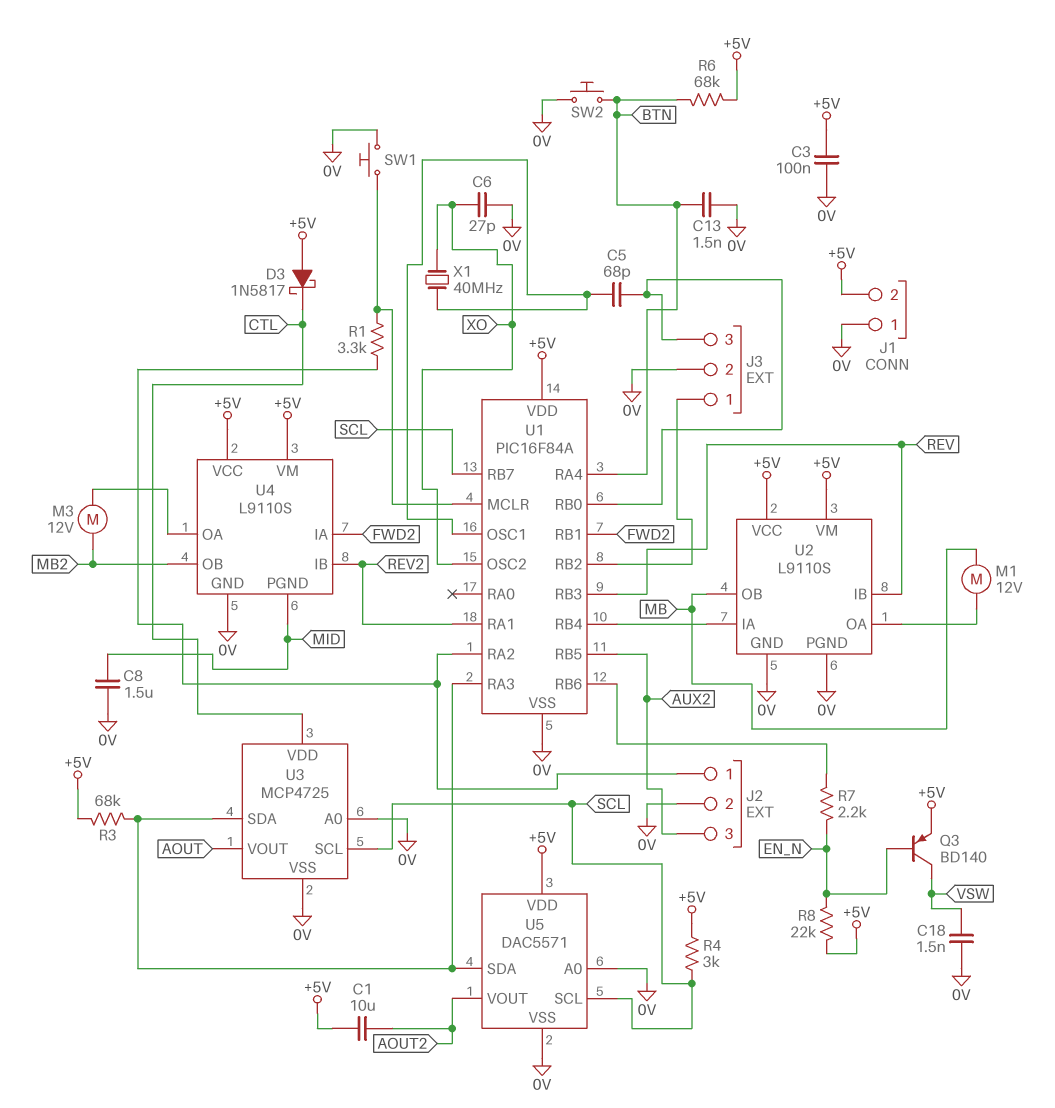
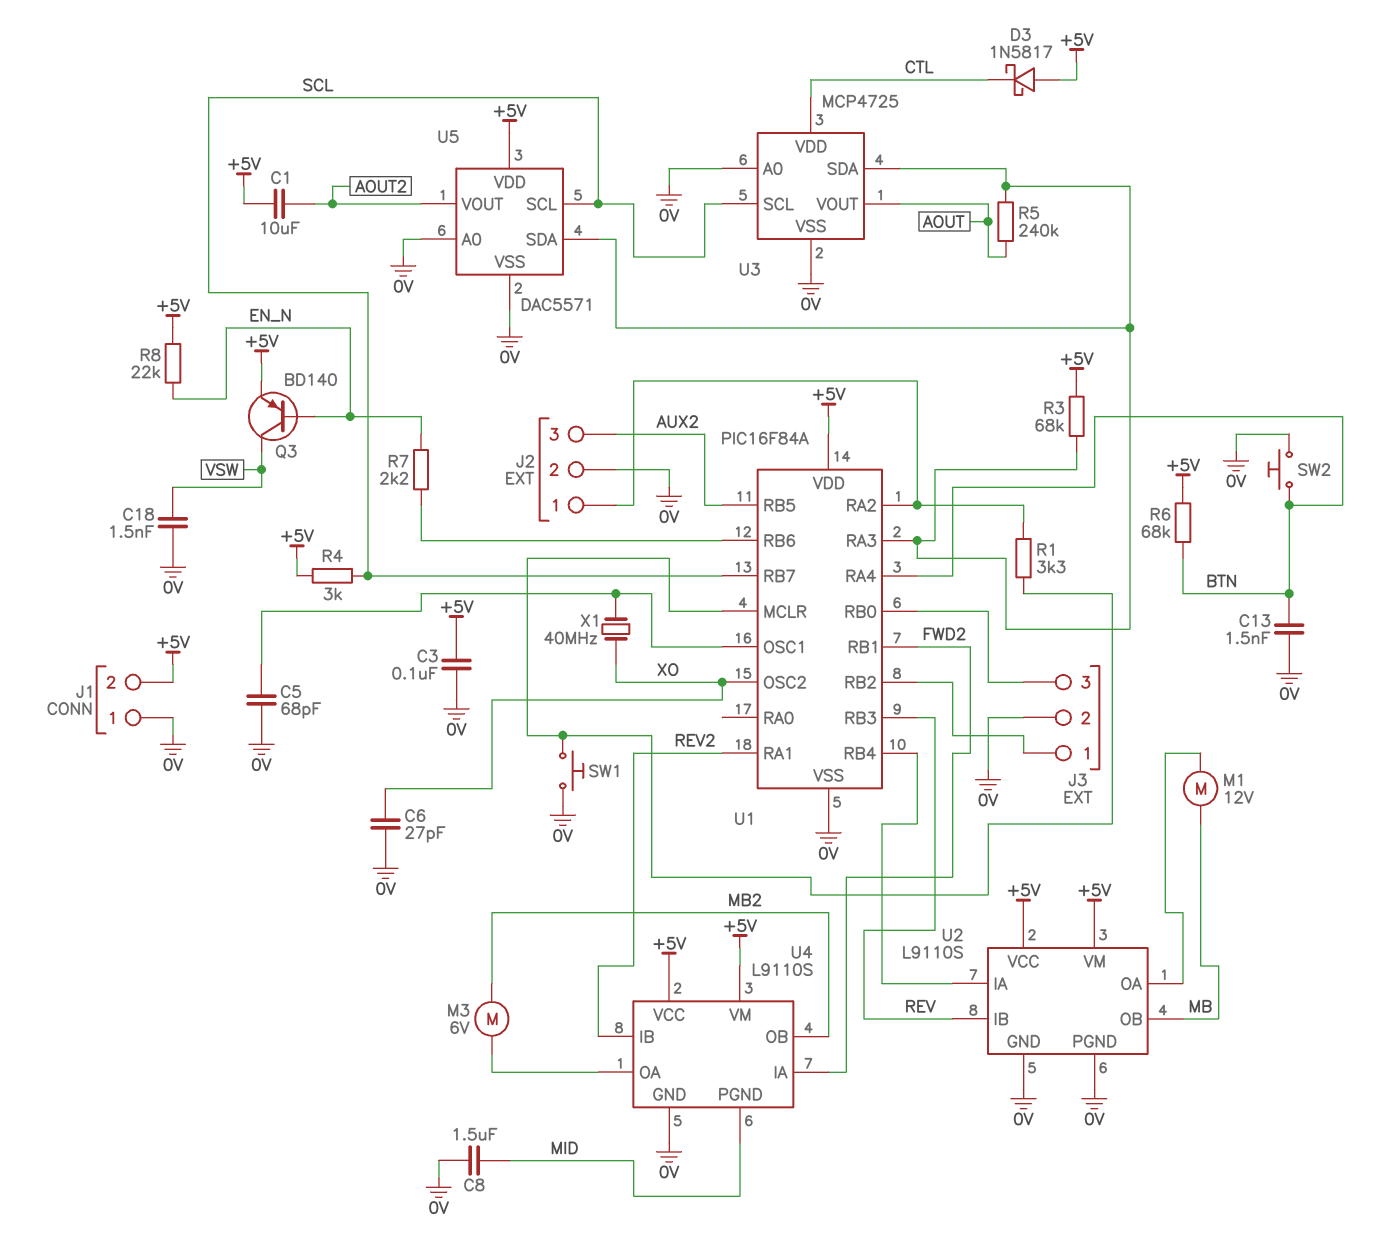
C5: 68pF (J3/3, U1/OSC1) -> 68pF (0V, U1/OSC1)
M3: motor 12V (MB2, U4/OA) -> motor 6V (MB2, U4/OA)
R5: none -> 240k (AOUT, U1/RA3)

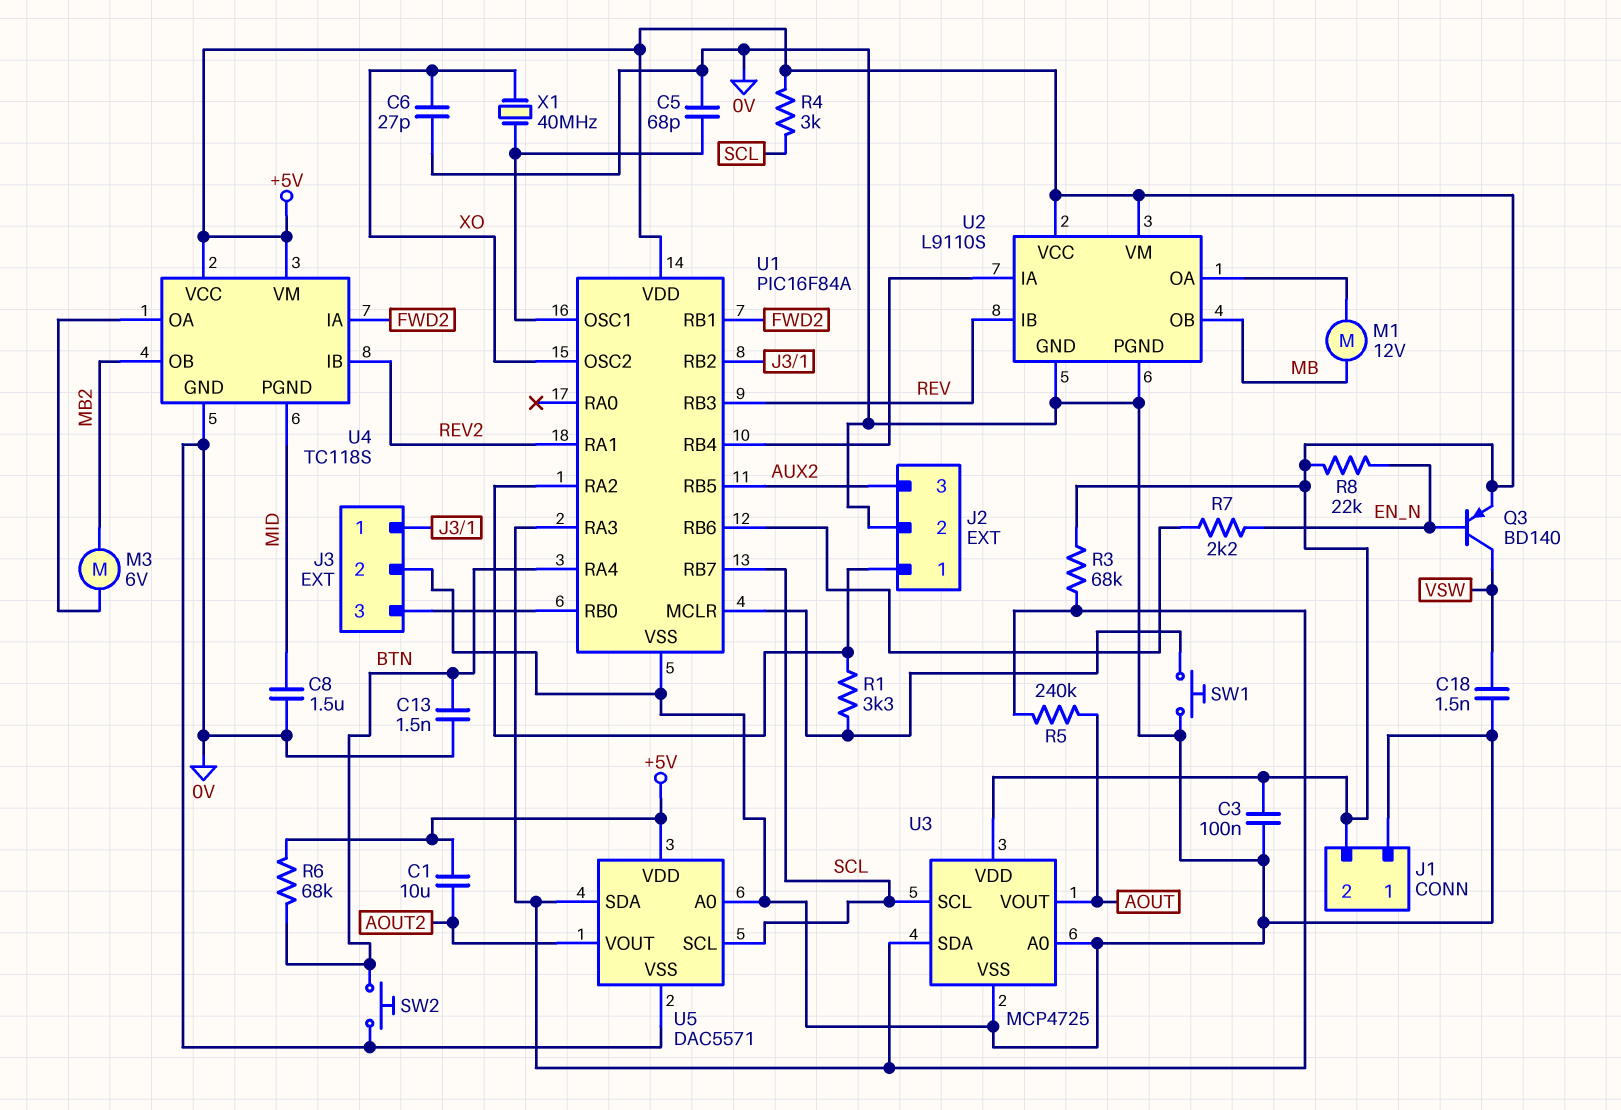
D3: schottky 1N5817 (A +5V, K CTL) -> none
U3 pin VDD: CTL -> +5V
U4: L9110S -> TC118S

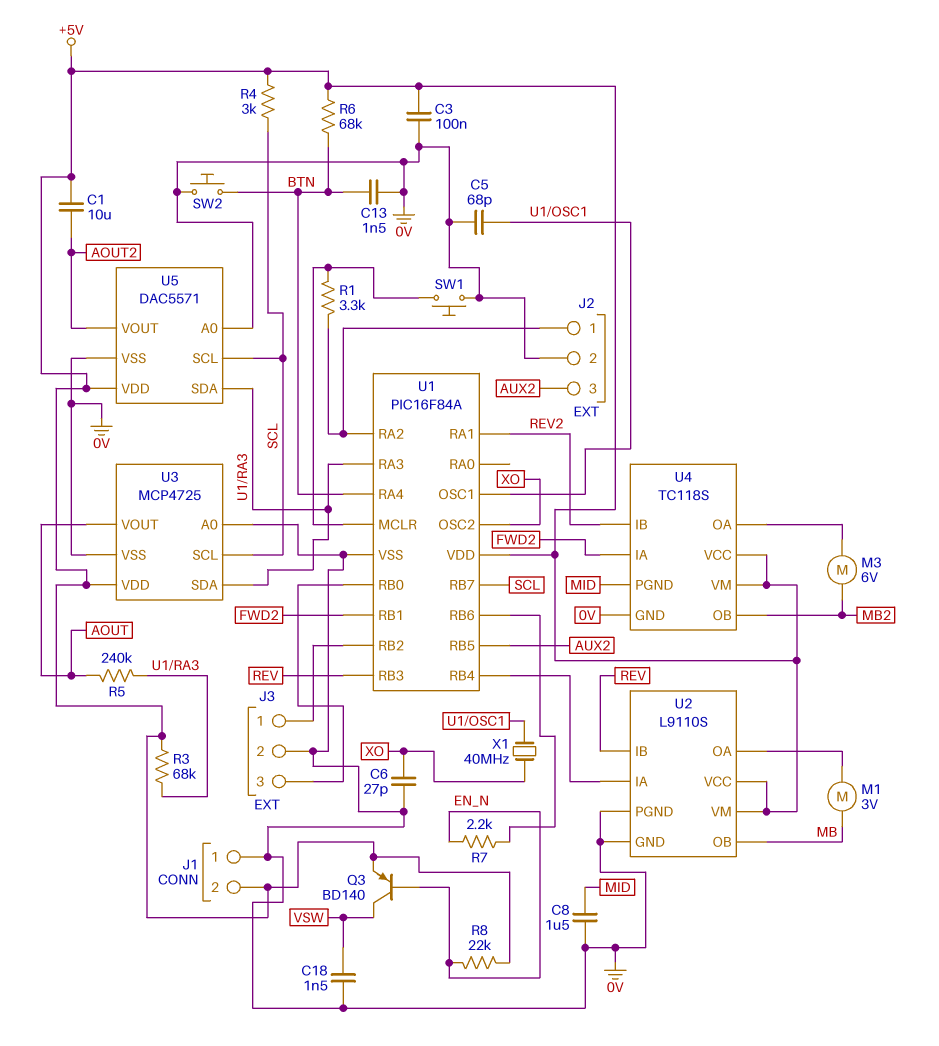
M1: motor 12V (MB, U2/OA) -> motor 3V (MB, U2/OA)

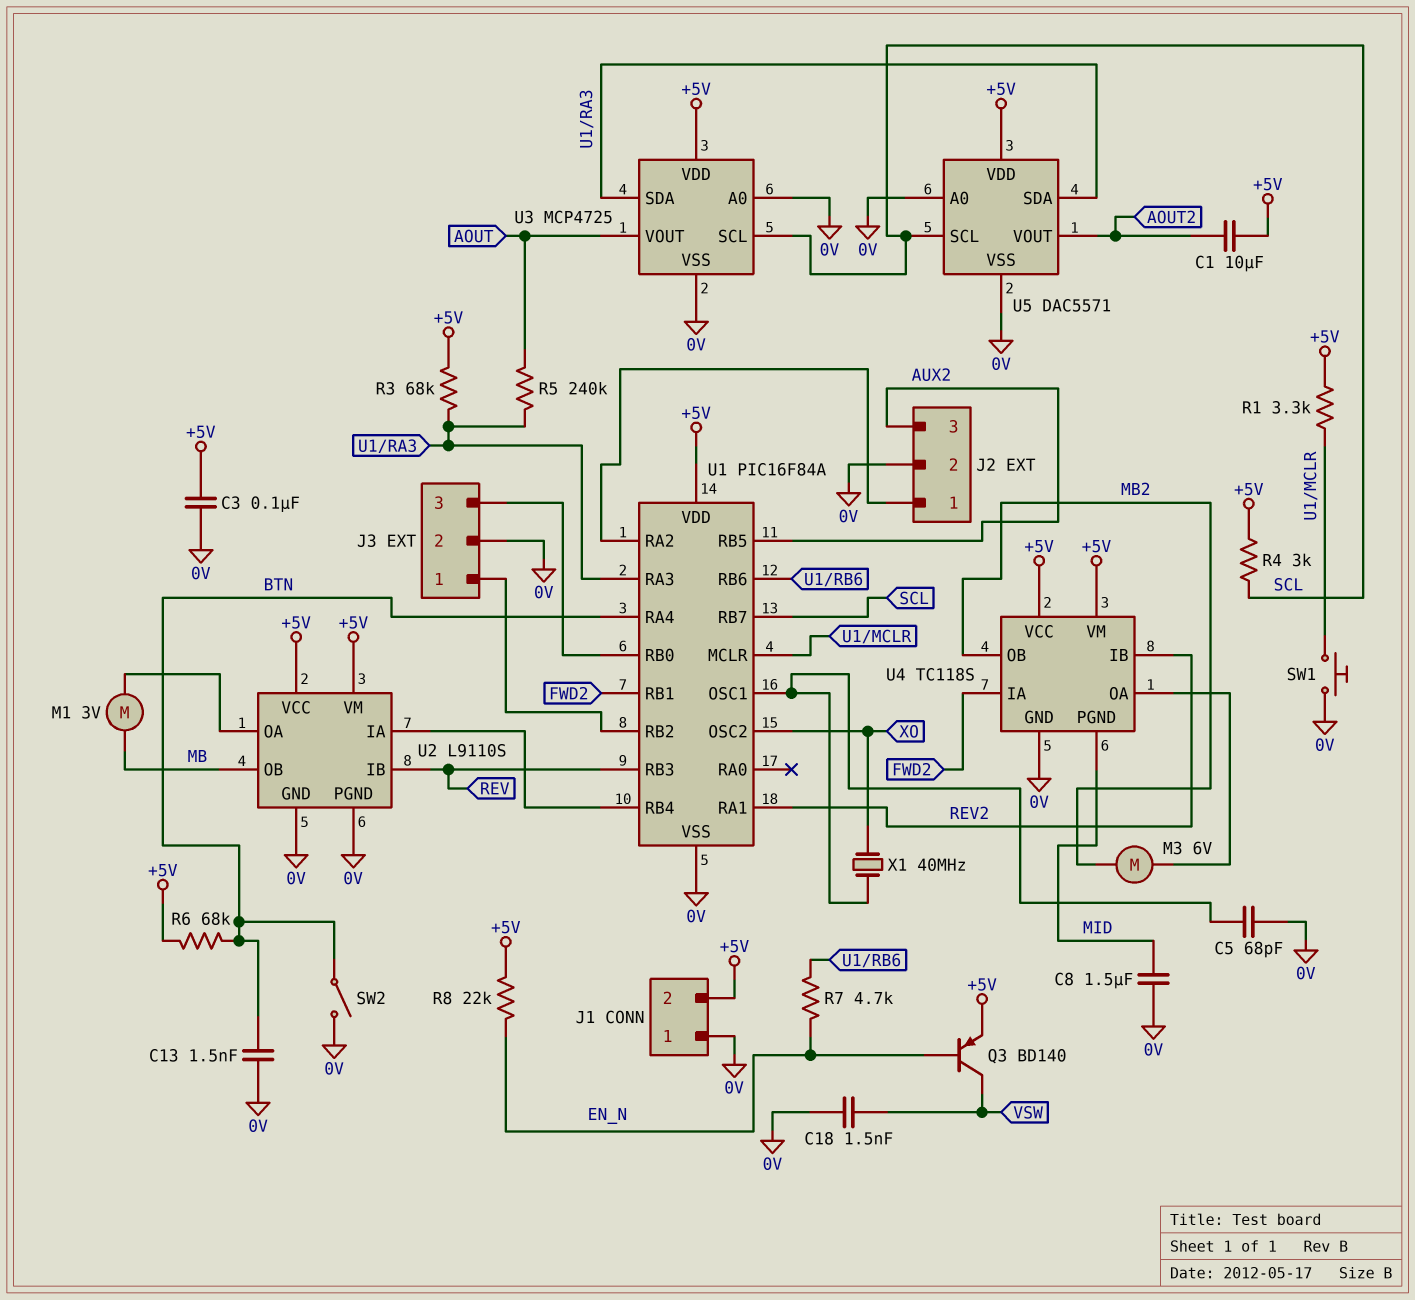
C6: 27pF (0V, XO) -> none
R1: 3.3k (J2/1, U1/MCLR) -> 3.3k (+5V, U1/MCLR)
R7: 2.2k (EN_N, U1/RB6) -> 4.7k (EN_N, U1/RB6)
SW2: button (0V, BTN) -> switch (0V, BTN)

